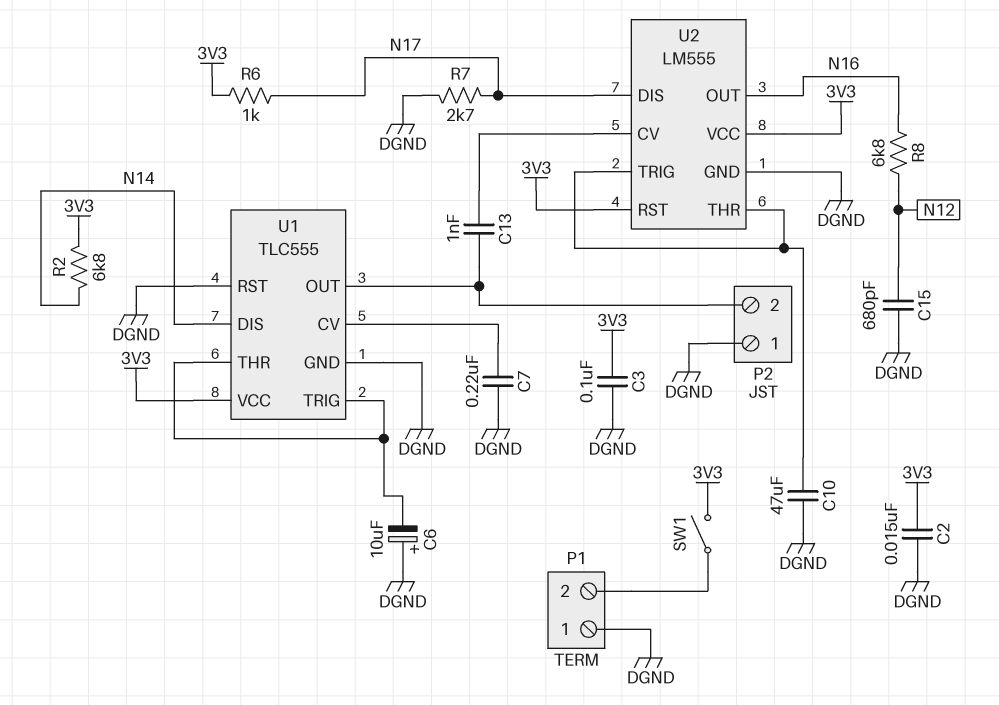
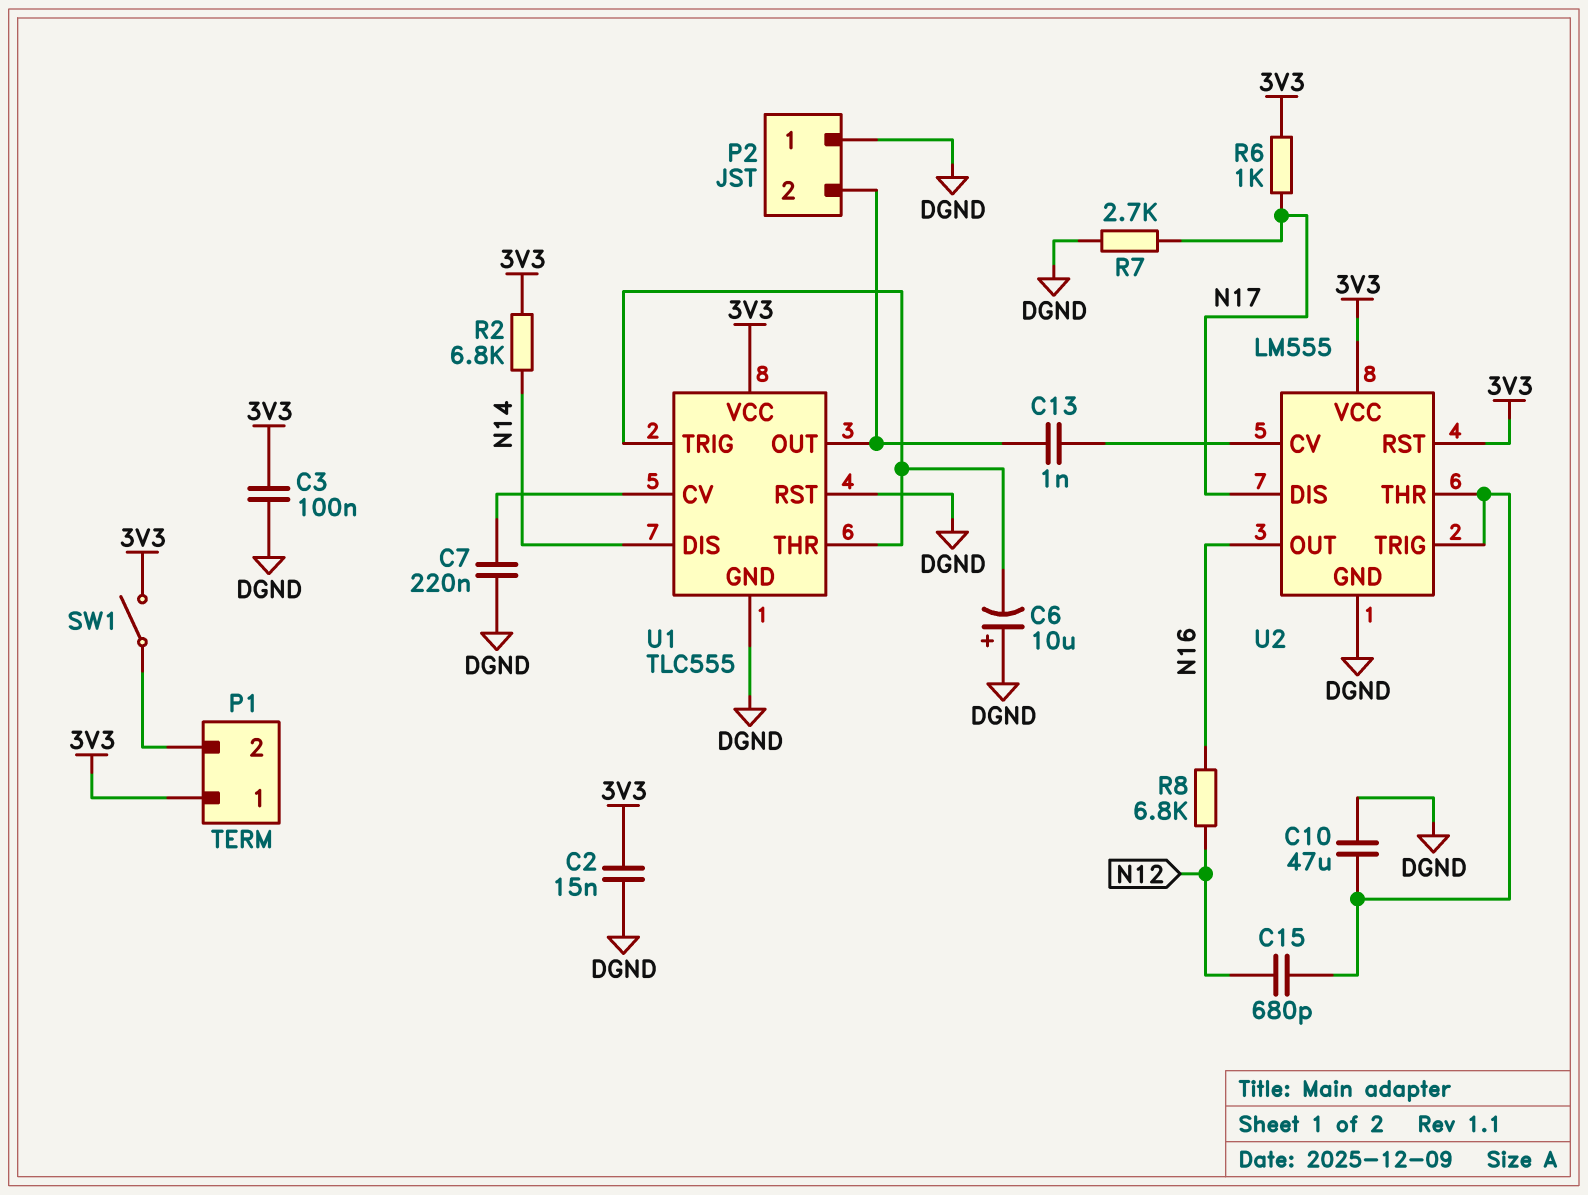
C15: 680pF (DGND, N12) -> 680pF (N12, U2/THR)
P1 pin 1: DGND -> 3V3

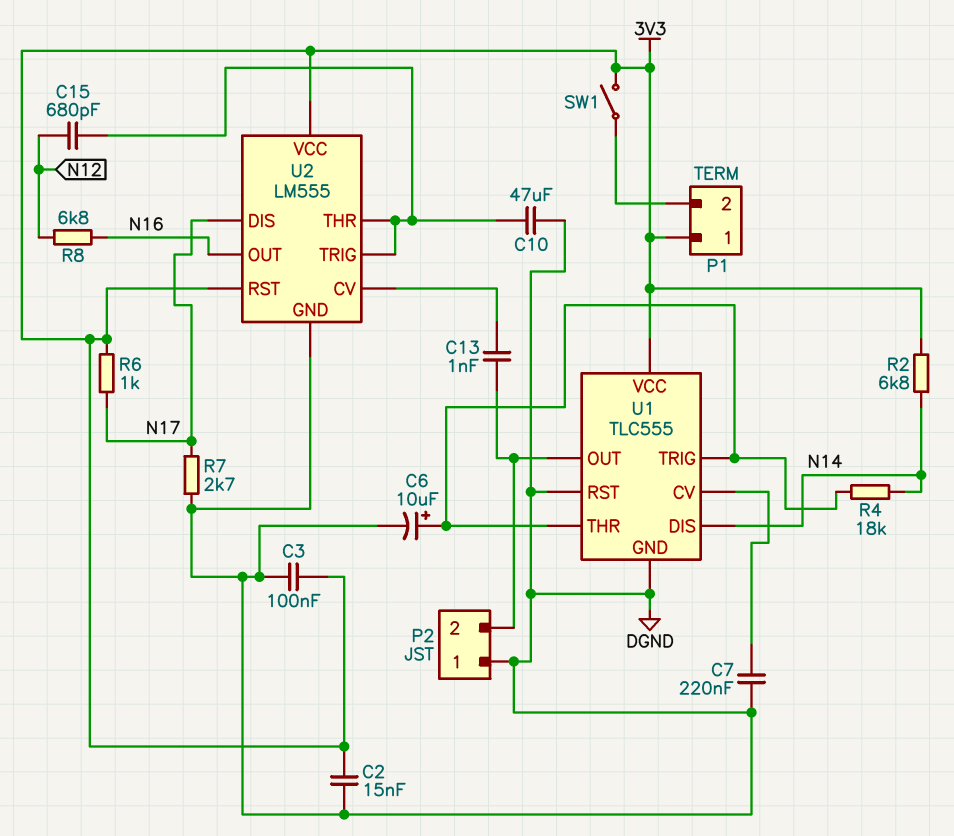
C6: 10uF (plus DGND, minus U1/THR) -> 10uF (plus U1/THR, minus DGND)
R4: none -> 18k (N14, U1/THR)

